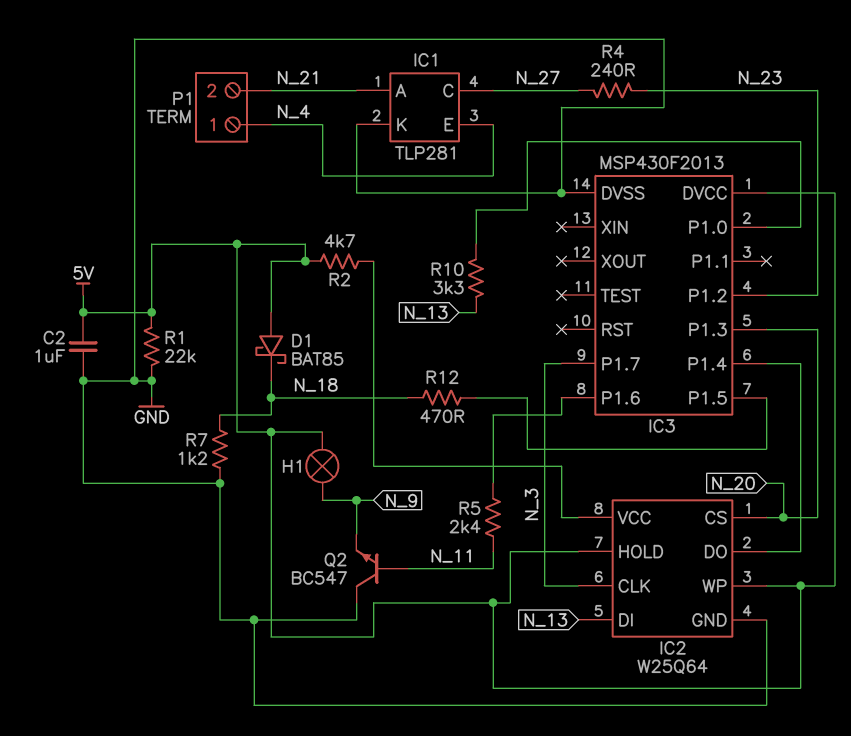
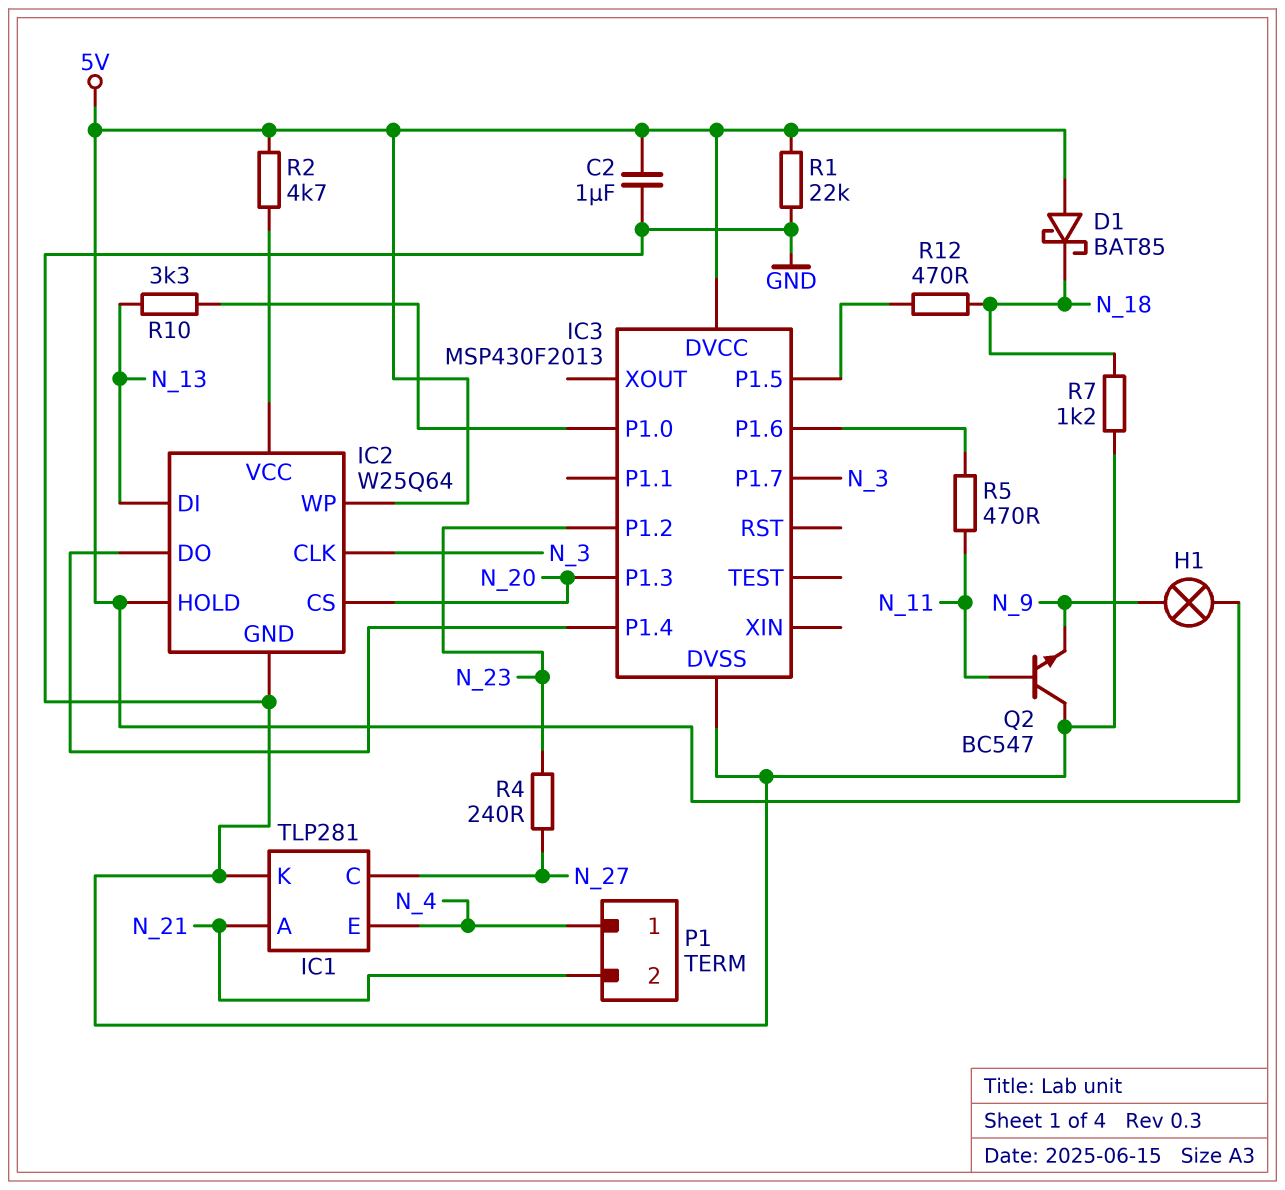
R5: 2.4k (IC3/P1.6, N_11) -> 470 (IC3/P1.6, N_11)

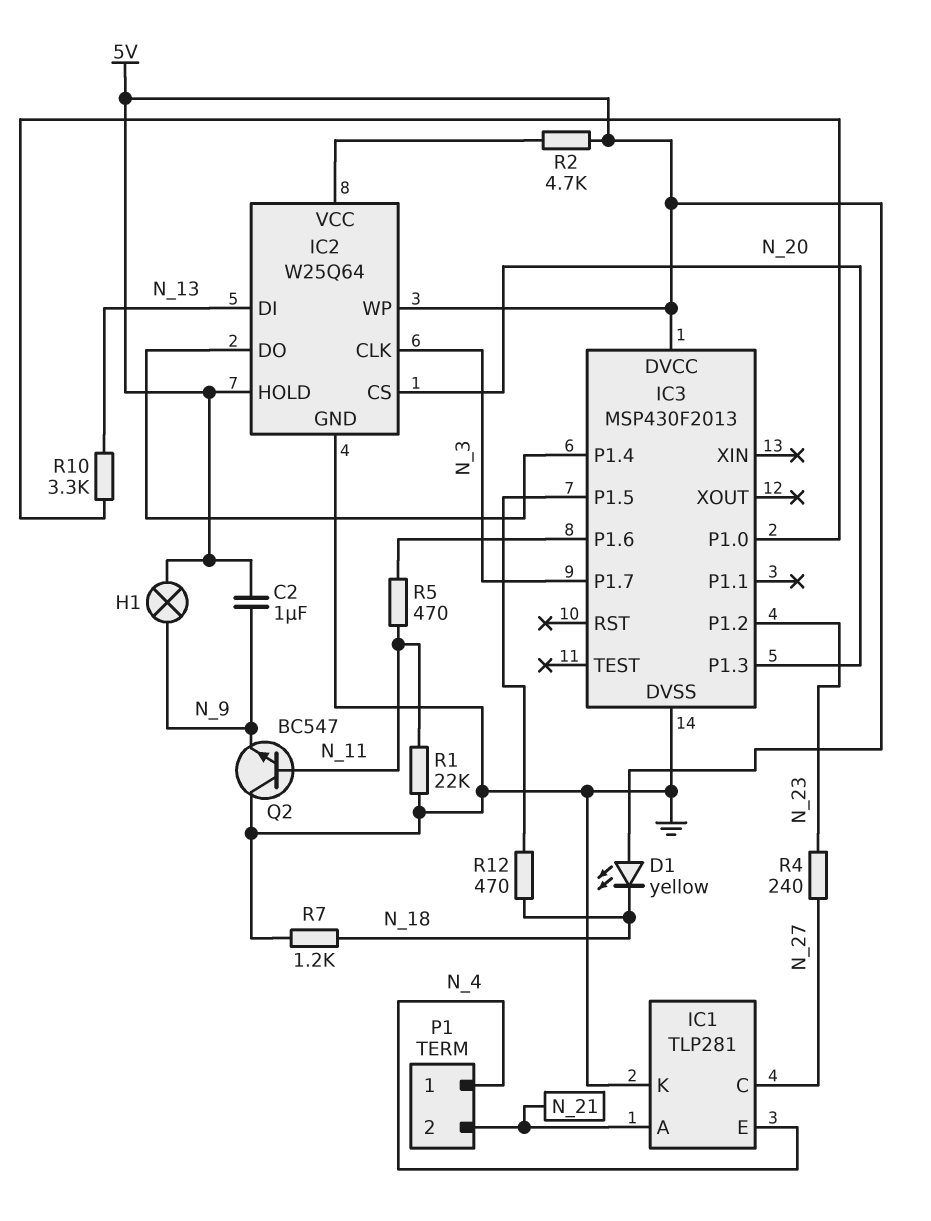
C2: 1uF (5V, GND) -> 1uF (5V, N_9)
D1: schottky BAT85 (A 5V, K N_18) -> LED yellow (A 5V, K N_18)
R1: 22k (5V, GND) -> 22k (GND, N_11)

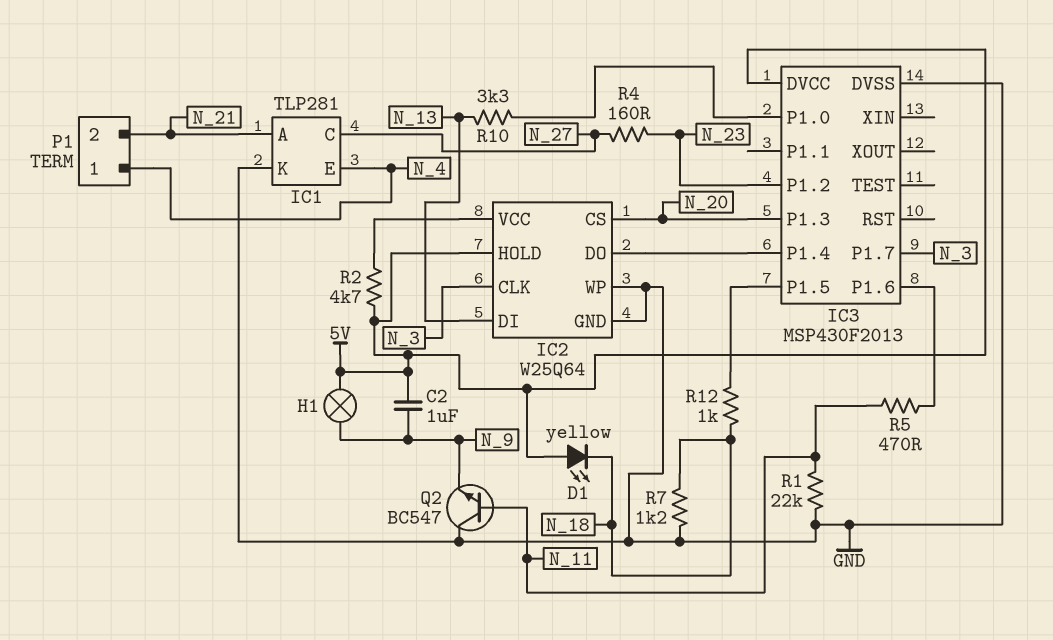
IC2 pin WP: 5V -> GND
R4: 240 (N_23, N_27) -> 160 (N_23, N_27)
R12: 470 (IC3/P1.5, N_18) -> 1k (IC3/P1.5, N_18)

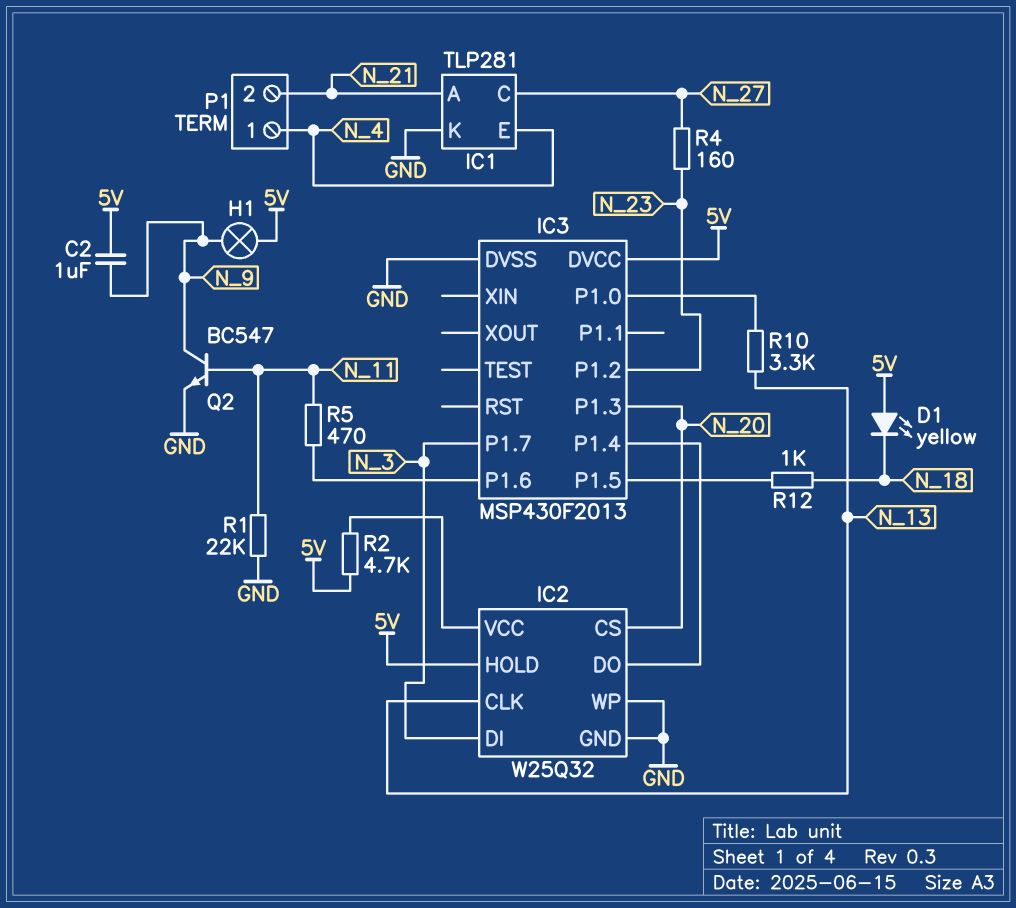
IC2: W25Q64 -> W25Q32
IC2 pin CLK: N_3 -> N_13
IC2 pin DI: N_13 -> N_3
Q2: NPN BC547 (B N_11, C GND, E N_9) -> NPN BC547 (B N_11, C N_9, E GND)
R7: 1.2k (GND, N_18) -> none

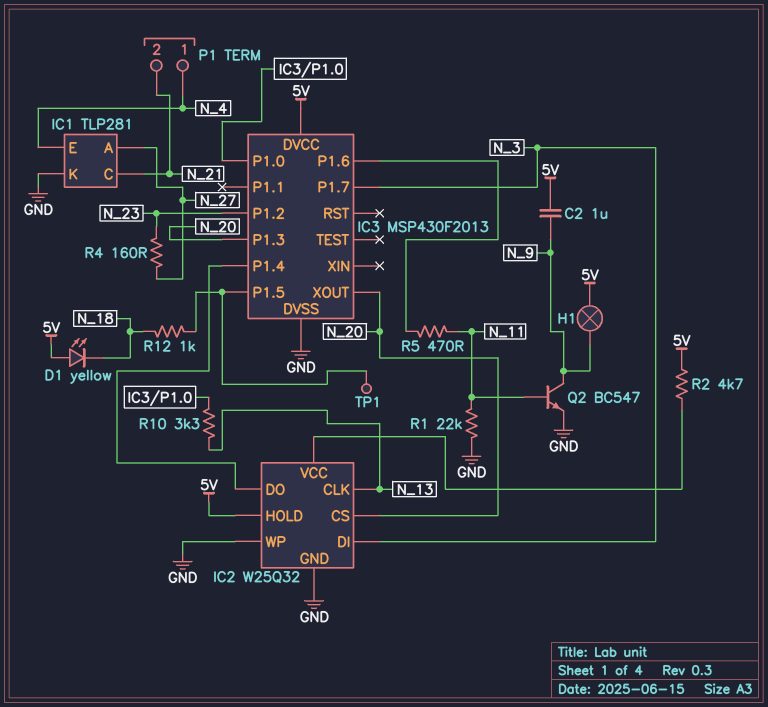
IC1 pin A: N_21 -> N_27
IC1 pin C: N_27 -> N_21
IC3 pin XOUT: none -> N_20
TP1: none -> test point (IC3/P1.5)

